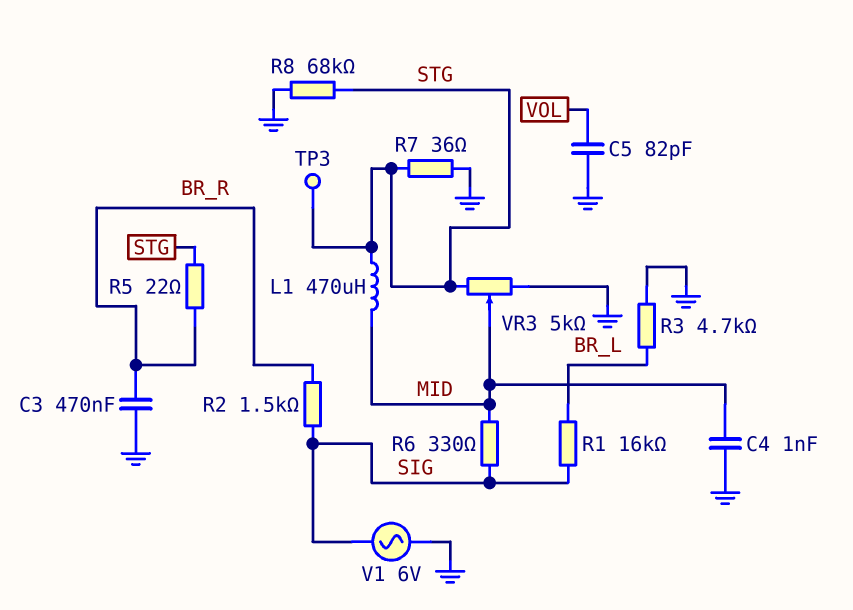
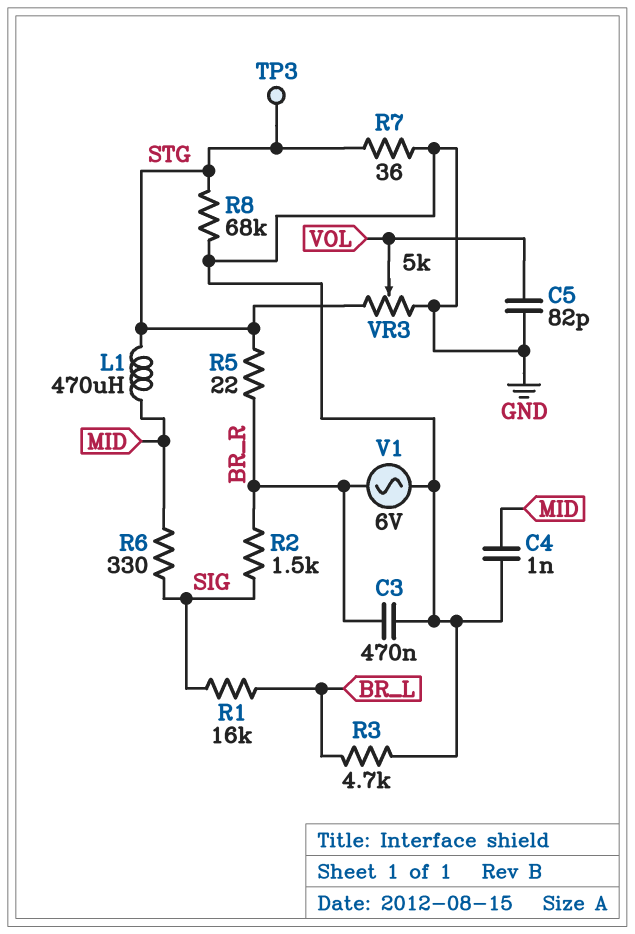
V1: AC 6V (GND, SIG) -> AC 6V (BR_R, GND)
VR3: 5k (GND, STG, wiper MID) -> 5k (GND, STG, wiper VOL)

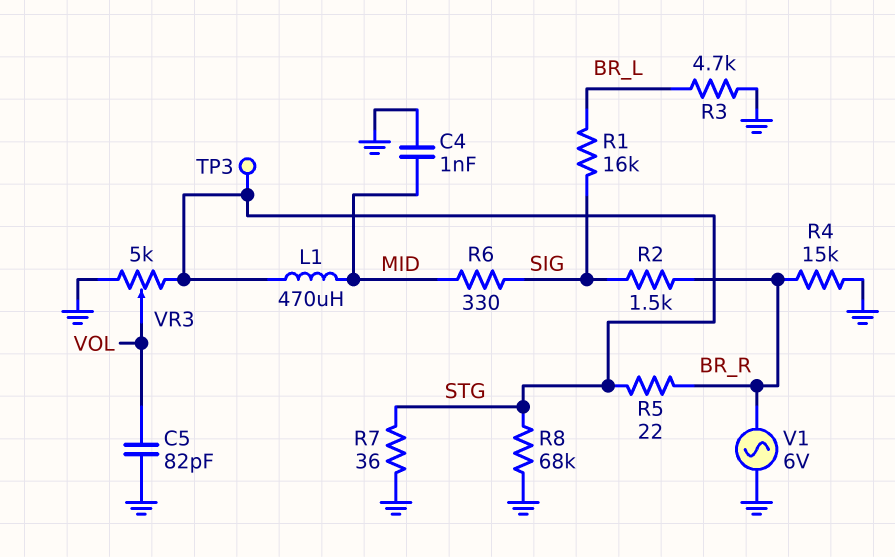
C3: 470nF (BR_R, GND) -> none
R4: none -> 15k (BR_R, GND)

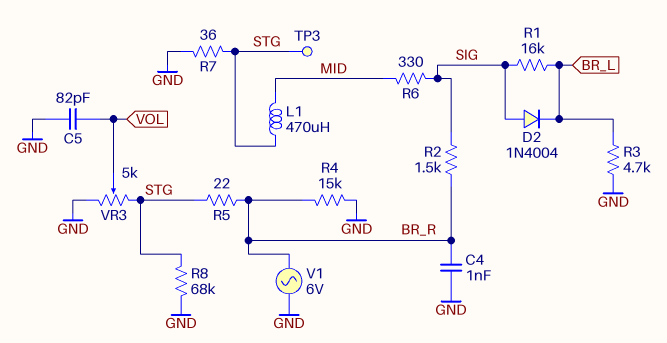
C4: 1nF (GND, MID) -> 1nF (BR_R, GND)
D2: none -> diode 1N4004 (A SIG, K BR_L)

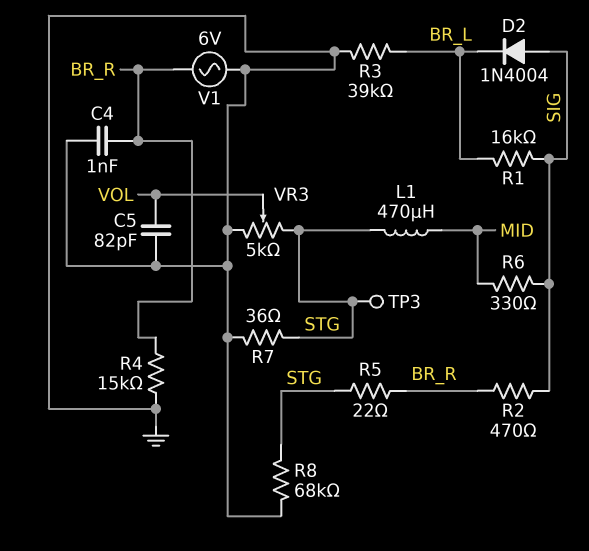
R2: 1.5k (BR_R, SIG) -> 470 (BR_R, SIG)
R3: 4.7k (BR_L, GND) -> 39k (BR_L, GND)

